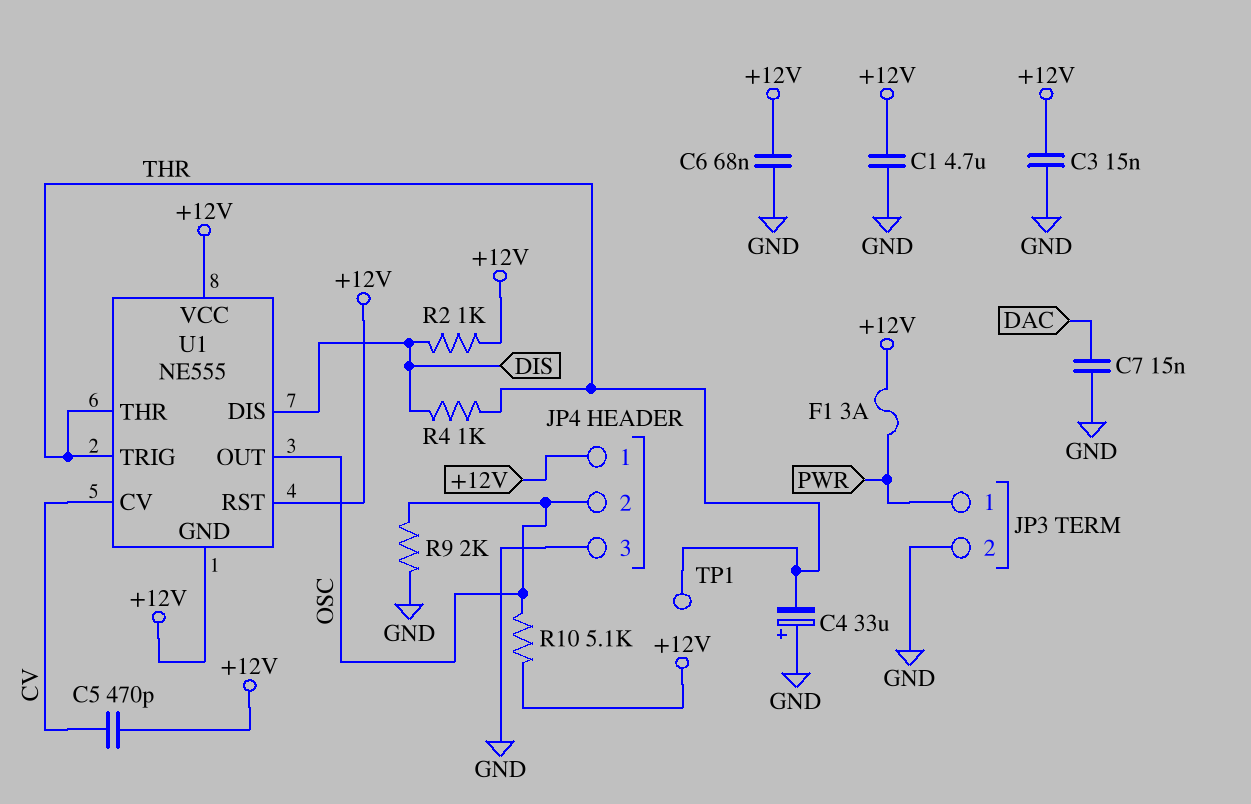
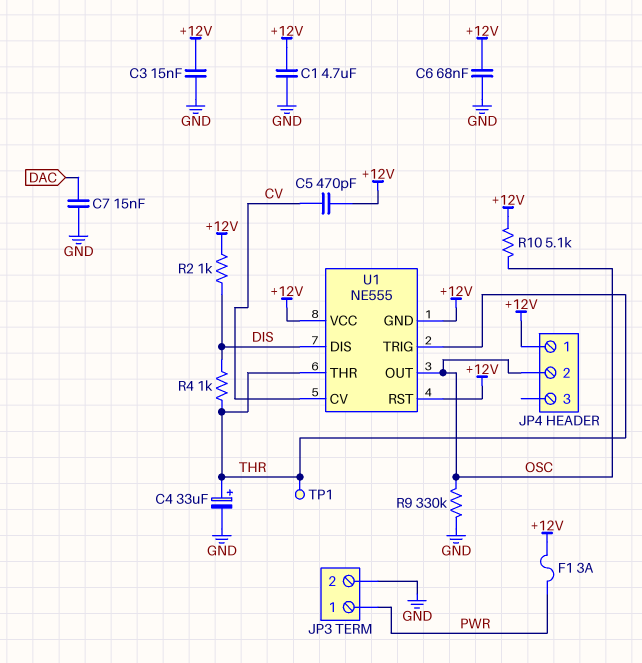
C4: 33uF (plus GND, minus THR) -> 33uF (plus THR, minus GND)
JP4 pin 3: GND -> none
R9: 2k (GND, OSC) -> 330k (GND, OSC)

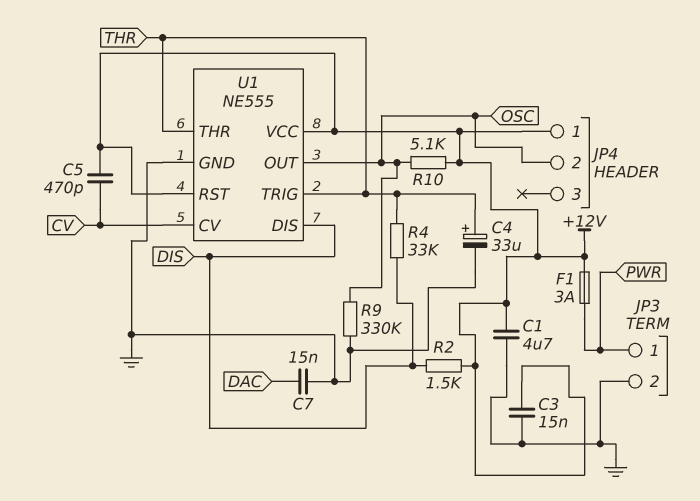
C6: 68nF (+12V, GND) -> none
R2: 1k (+12V, DIS) -> 1.5k (+12V, DIS)
R4: 1k (DIS, THR) -> 33k (DIS, THR)
TP1: test point (THR) -> none
U1 pin GND: +12V -> GND

